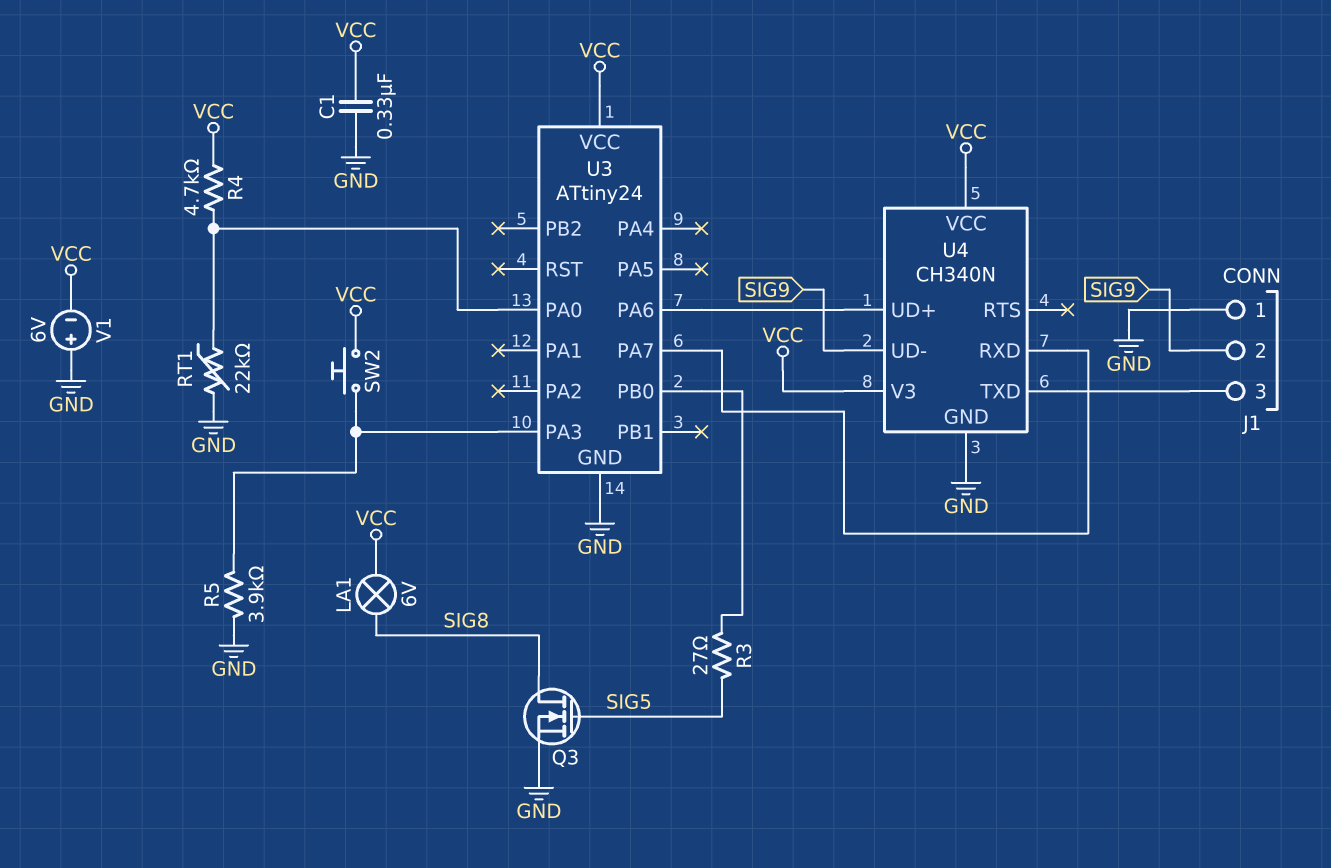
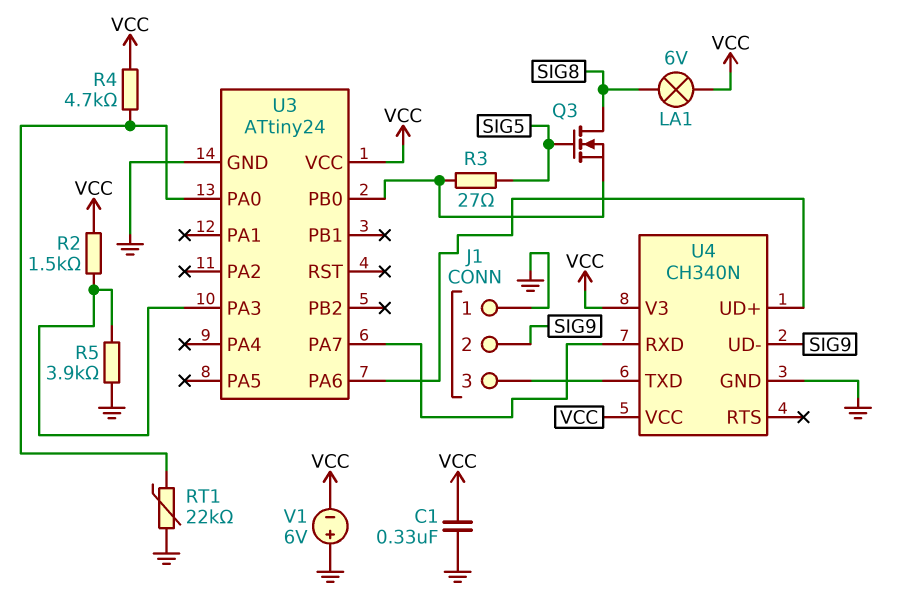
Q3: NMOS (G SIG5, D SIG8, S GND) -> NMOS (G SIG5, D SIG8, S U3/PB0)
R2: none -> 1.5k (U3/PA3, VCC)
SW2: button (U3/PA3, VCC) -> none

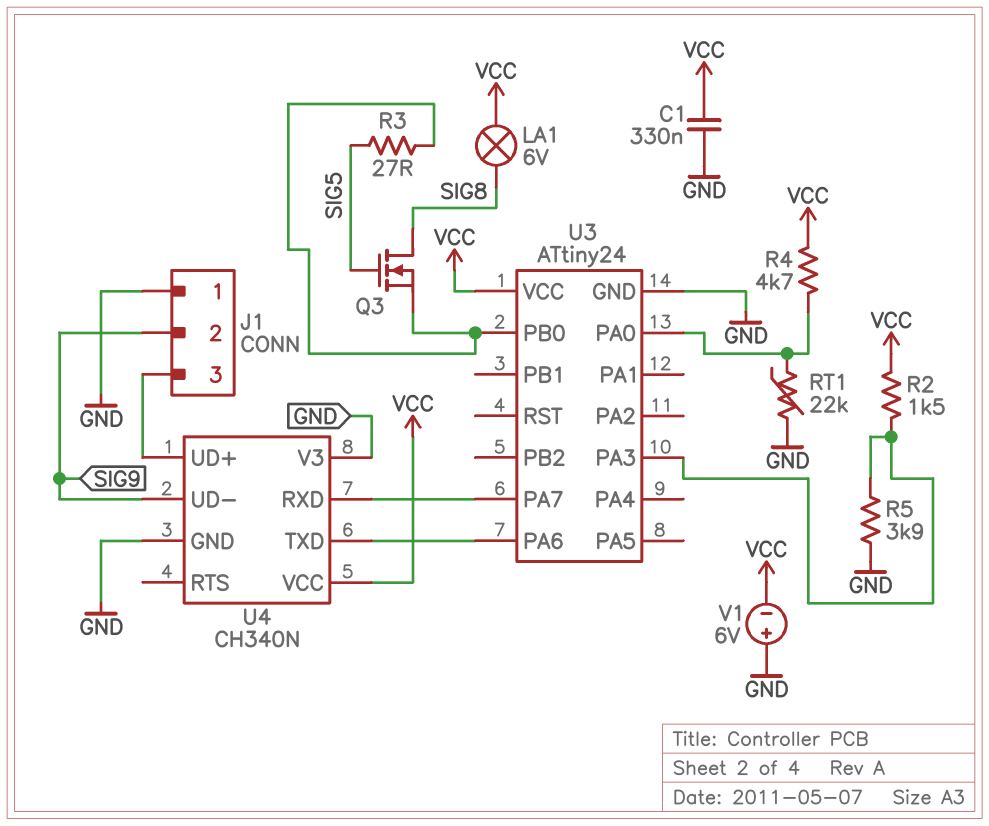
U4 pin TXD: J1/3 -> U3/PA6
U4 pin UD+: U3/PA6 -> J1/3
U4 pin V3: VCC -> GND

